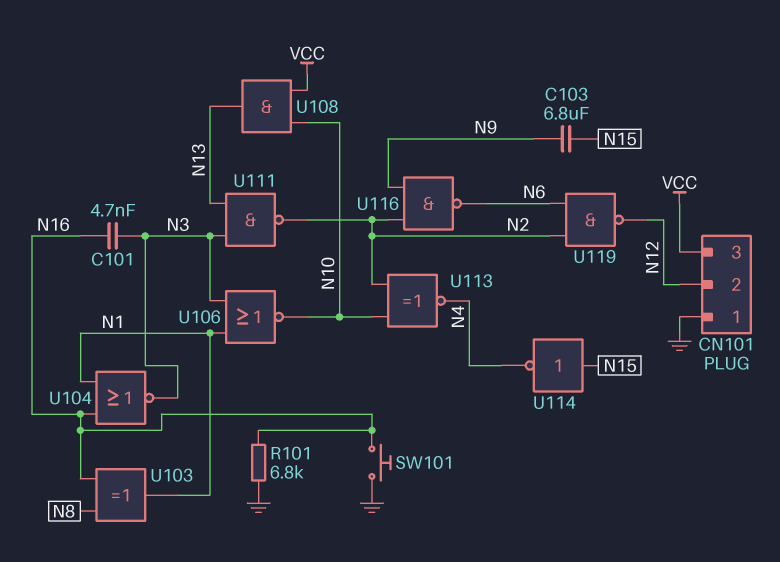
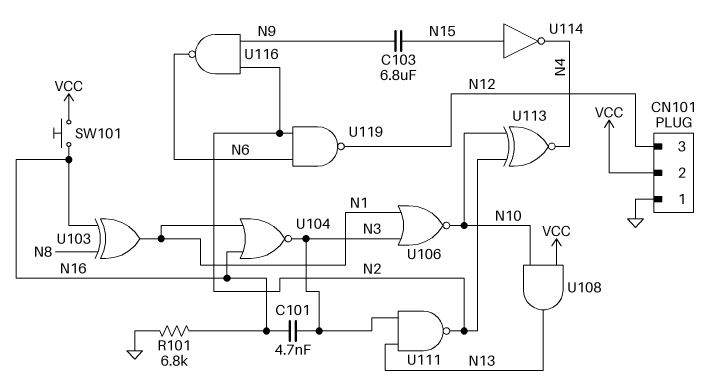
CN101 pin 2: N12 -> VCC
CN101 pin 3: VCC -> N12
SW101: button (GND, N16) -> button (N16, VCC)

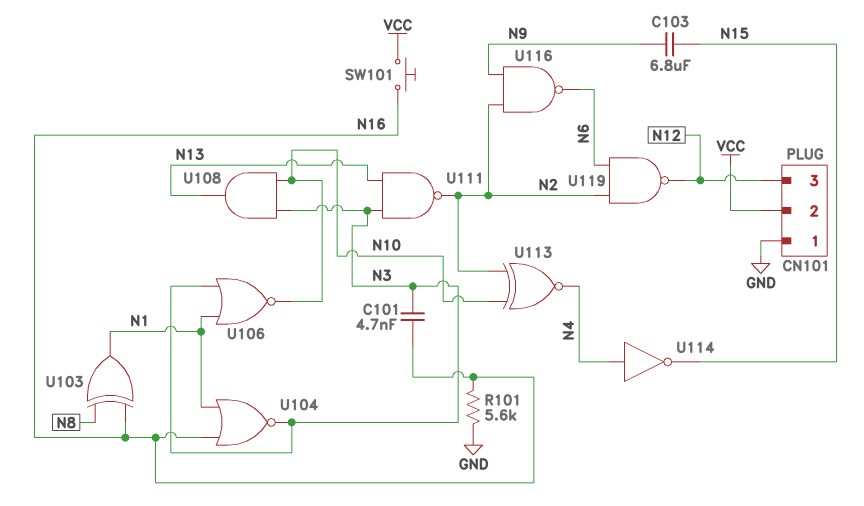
R101: 6.8k (GND, N16) -> 5.6k (GND, N16)
U108: AND (in N10, in VCC, out N13) -> AND (in N3, in N10, out N13)
U114: NOT (in N15, out N4) -> NOT (in N4, out N15)

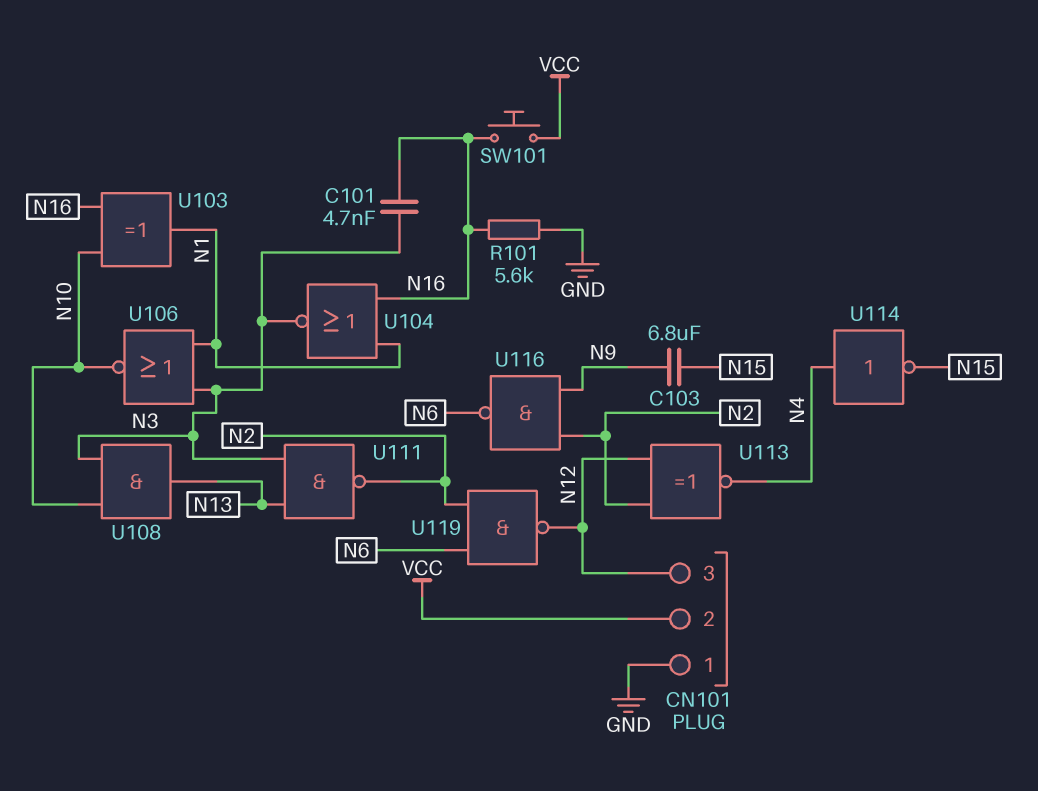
U103: XOR (in N8, in N16, out N1) -> XOR (in N10, in N16, out N1)
U113: XNOR (in N2, in N10, out N4) -> XNOR (in N2, in N12, out N4)

